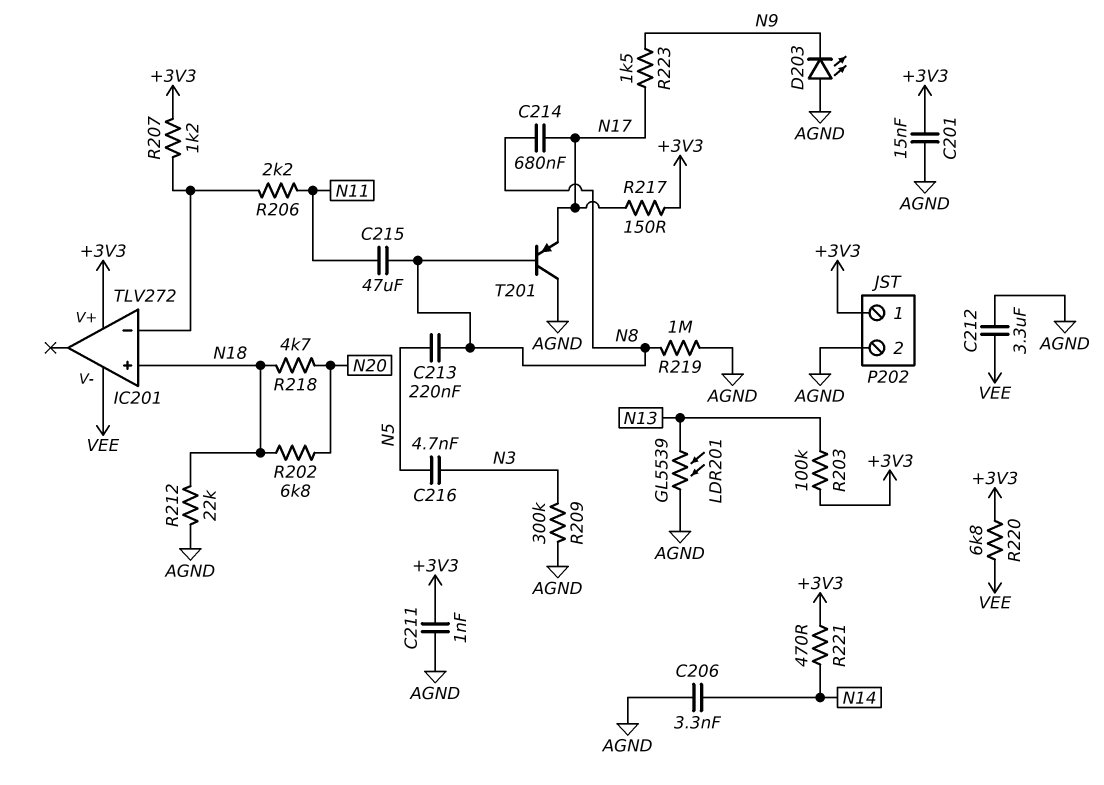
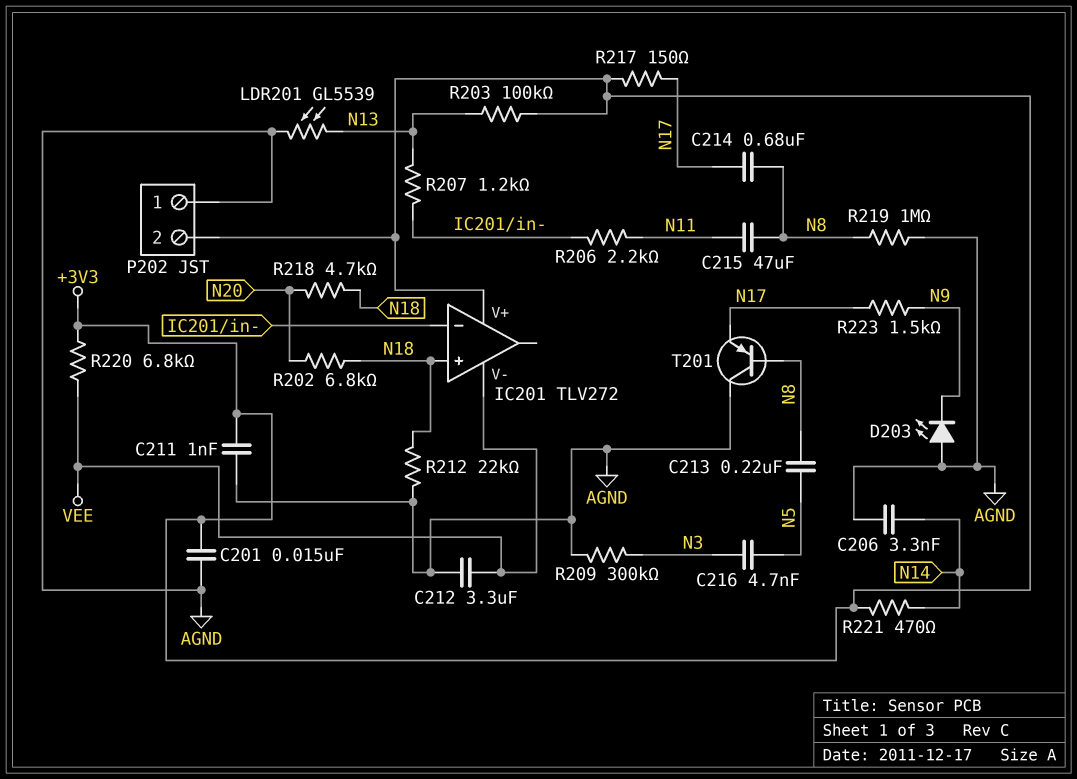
P202 pin 1: +3V3 -> AGND
P202 pin 2: AGND -> +3V3
R207: 1.2k (+3V3, IC201/in-) -> 1.2k (IC201/in-, N13)

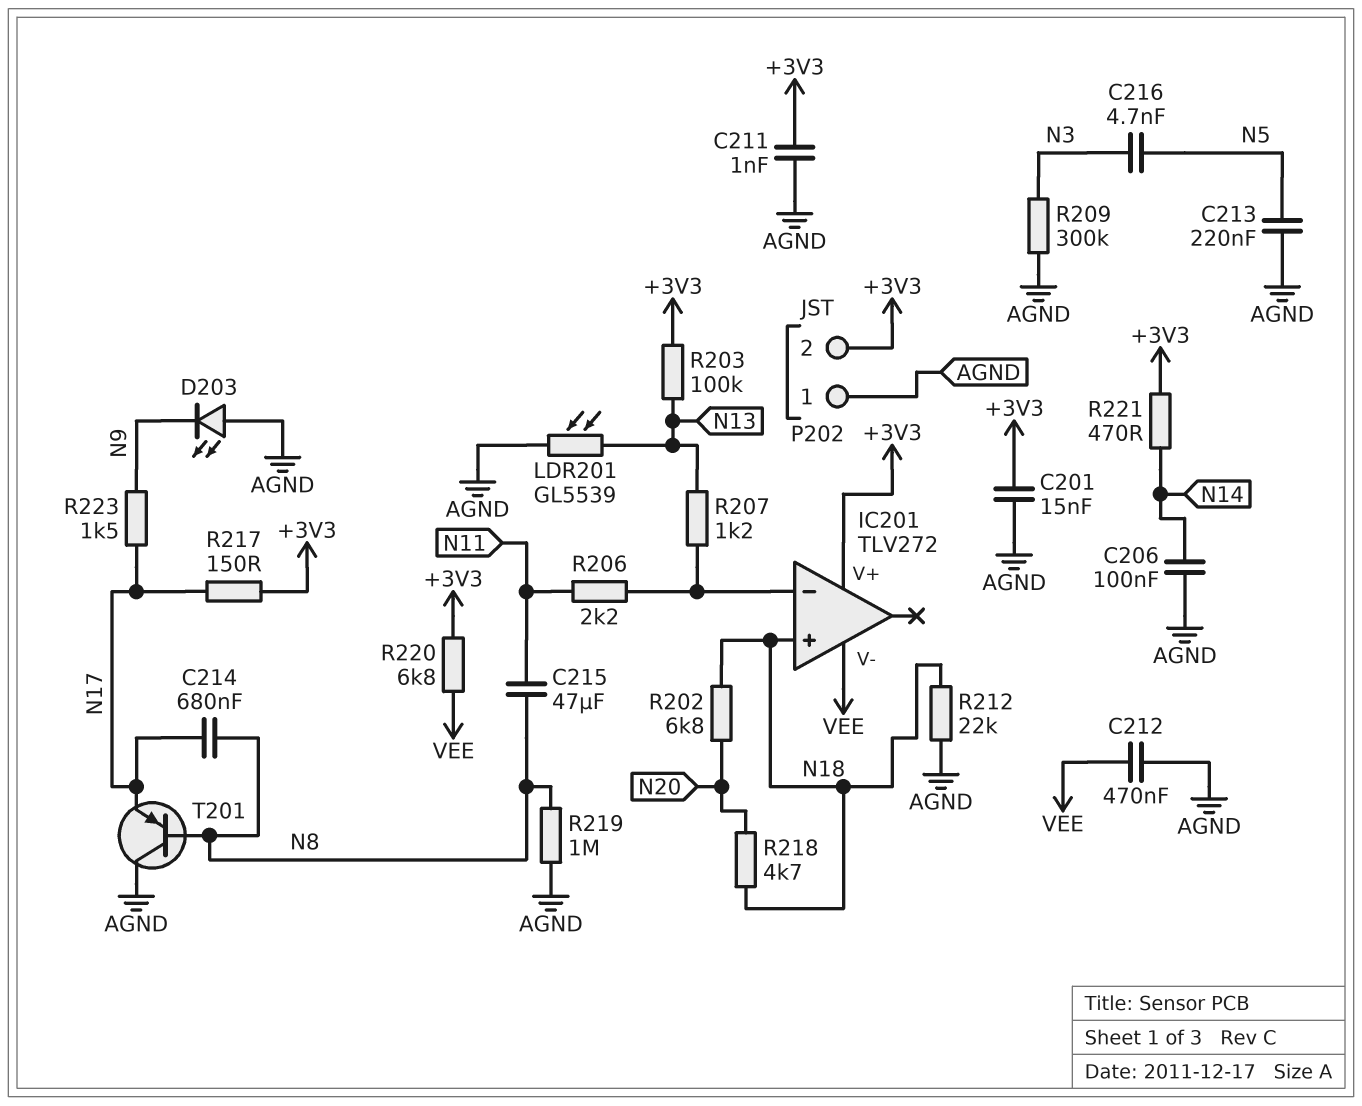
C206: 3.3nF (AGND, N14) -> 100nF (AGND, N14)
C212: 3.3uF (AGND, VEE) -> 470nF (AGND, VEE)
C213: 220nF (N5, N8) -> 220nF (AGND, N5)

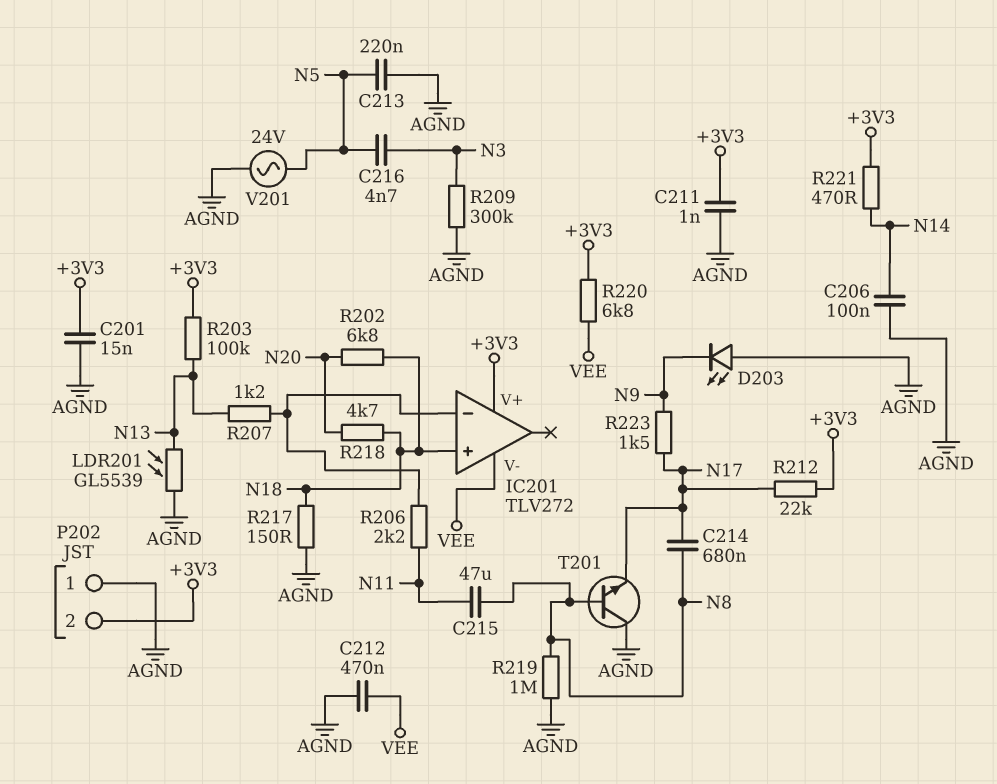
R212: 22k (AGND, N18) -> 22k (+3V3, N17)
R217: 150 (+3V3, N17) -> 150 (AGND, N18)
T201: PNP (B N8, C AGND, E N17) -> NPN (B N8, C AGND, E N17)
V201: none -> AC 24V (AGND, N5)

